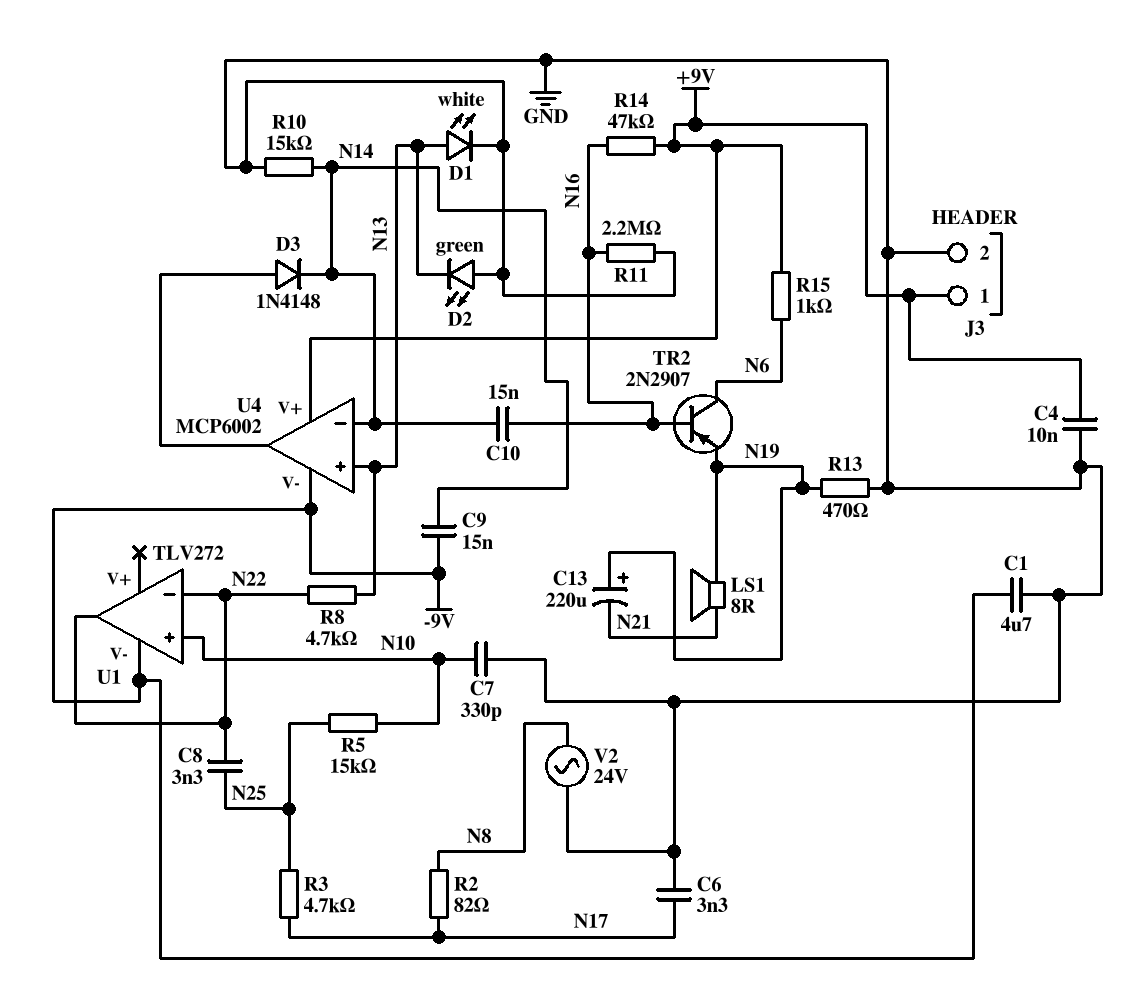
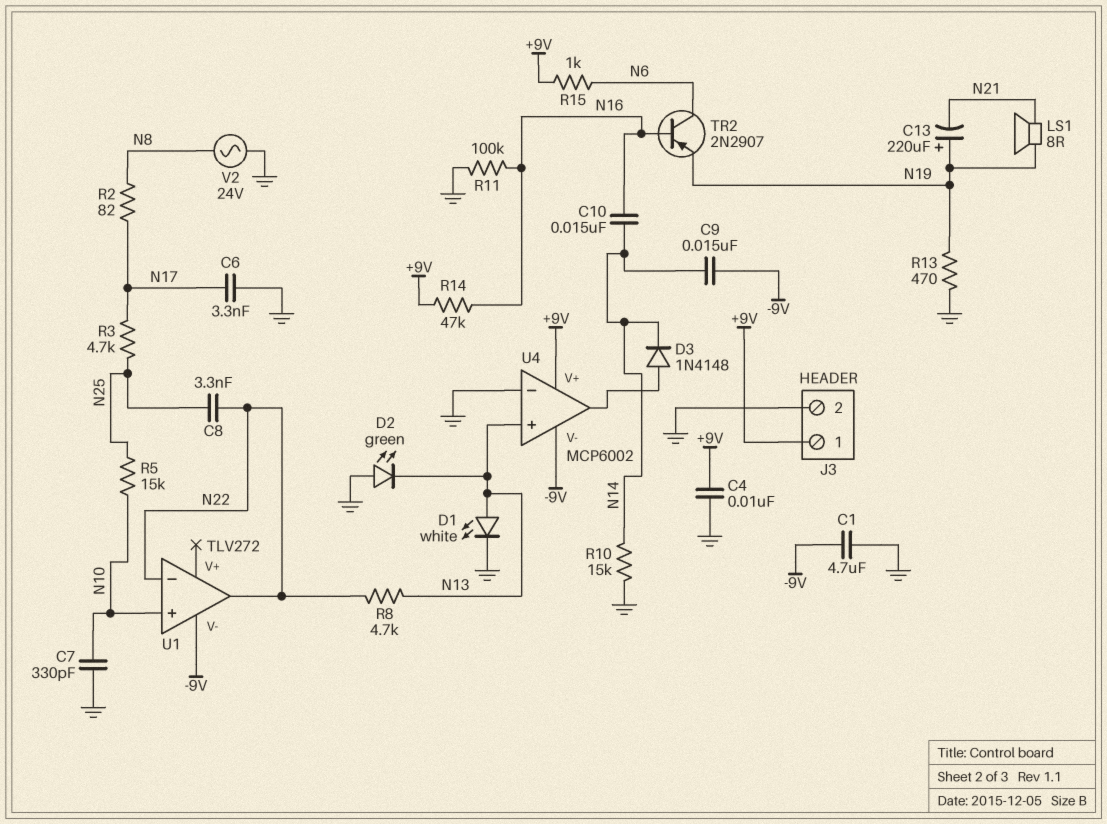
R11: 2.2M (GND, N16) -> 100k (GND, N16)
U4 pin in-: N14 -> GND

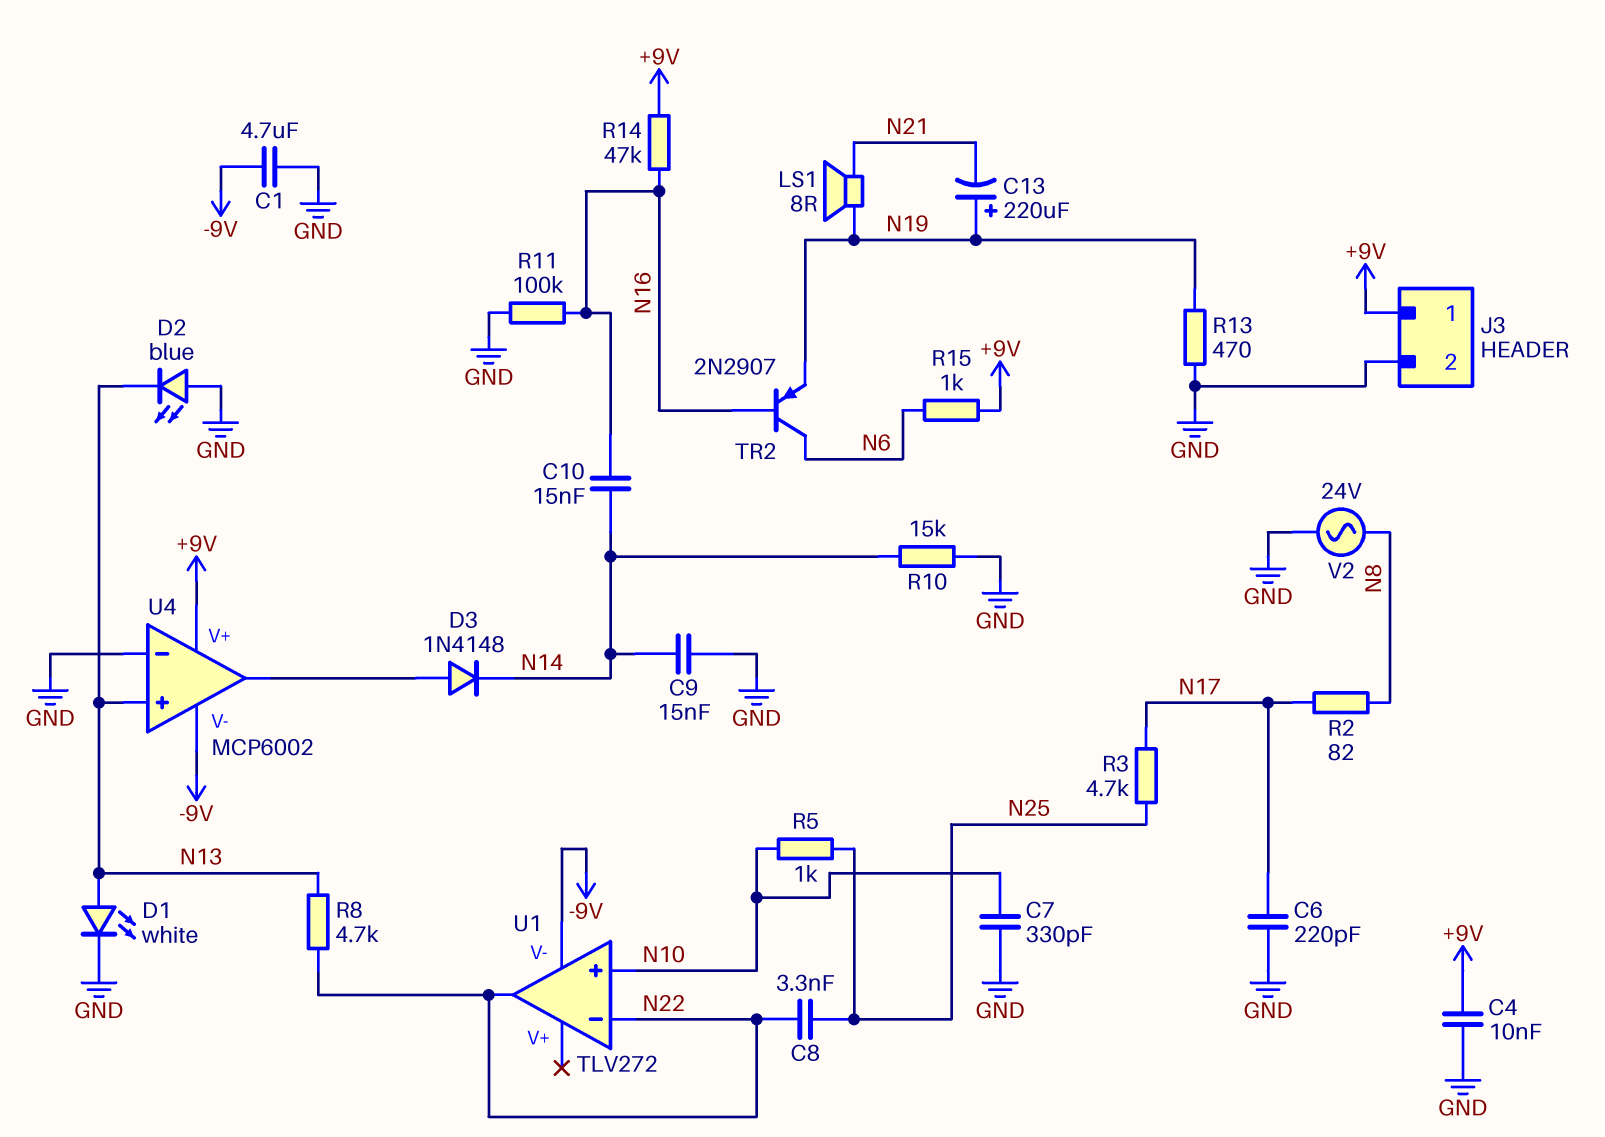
C6: 3.3nF (GND, N17) -> 220pF (GND, N17)
C9: 15nF (-9V, N14) -> 15nF (GND, N14)
D2: LED green (A GND, K N13) -> LED blue (A GND, K N13)
R5: 15k (N10, N25) -> 1k (N10, N25)

